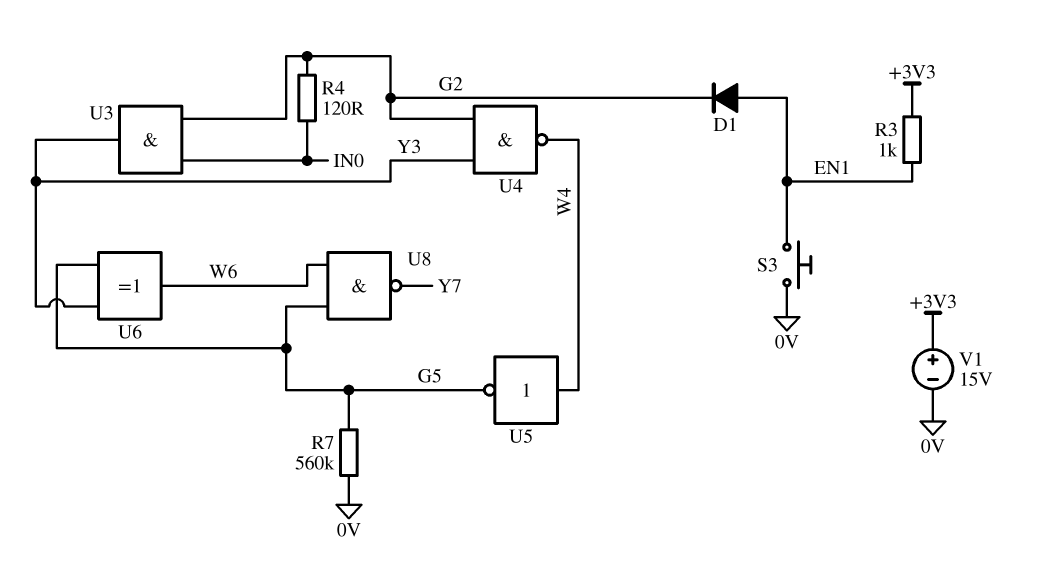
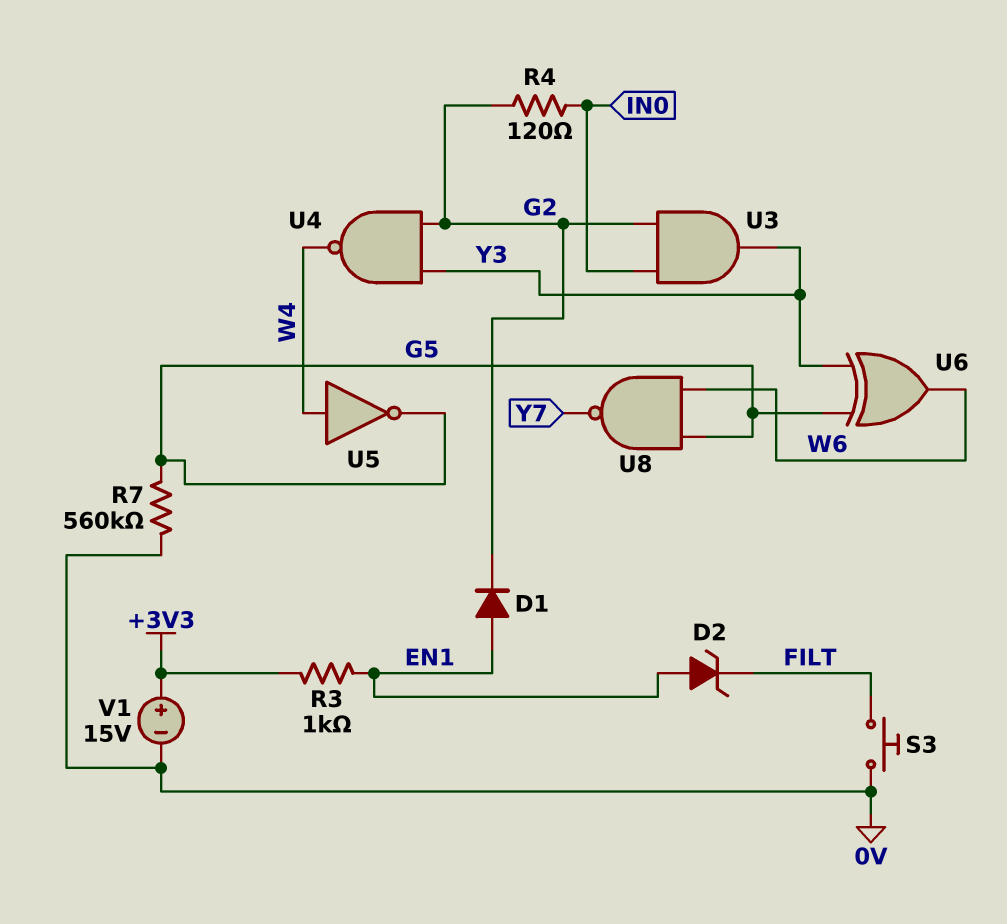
D2: none -> zener (A EN1, K FILT)
S3: button (0V, EN1) -> button (0V, FILT)

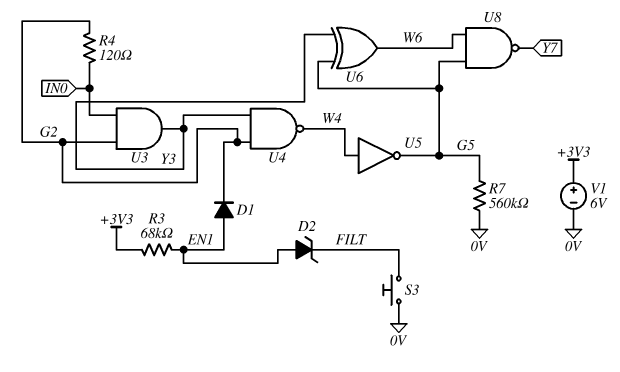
R3: 1k (+3V3, EN1) -> 68k (+3V3, EN1)
V1: 15V (plus +3V3, minus 0V) -> 6V (plus +3V3, minus 0V)

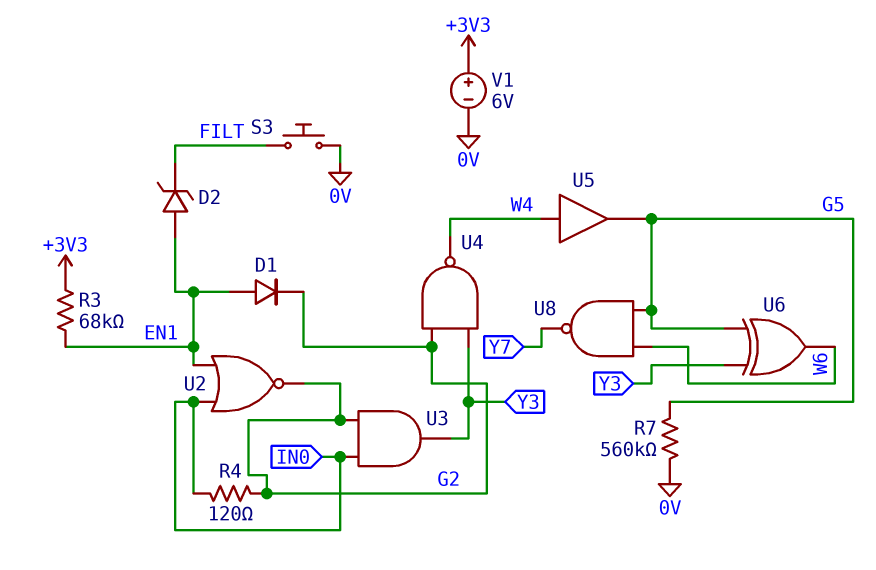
U2: none -> NOR (in EN1, in IN0, out G2)
U5: NOT (in W4, out G5) -> buffer (in W4, out G5)

